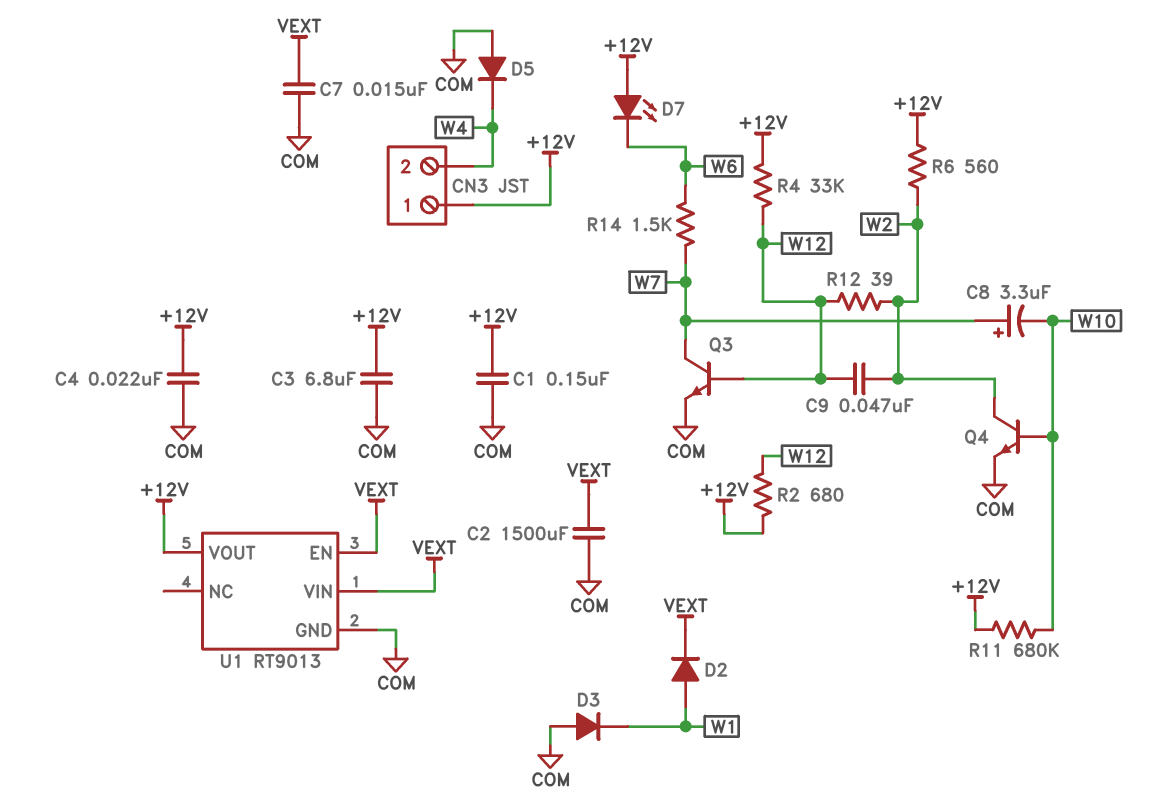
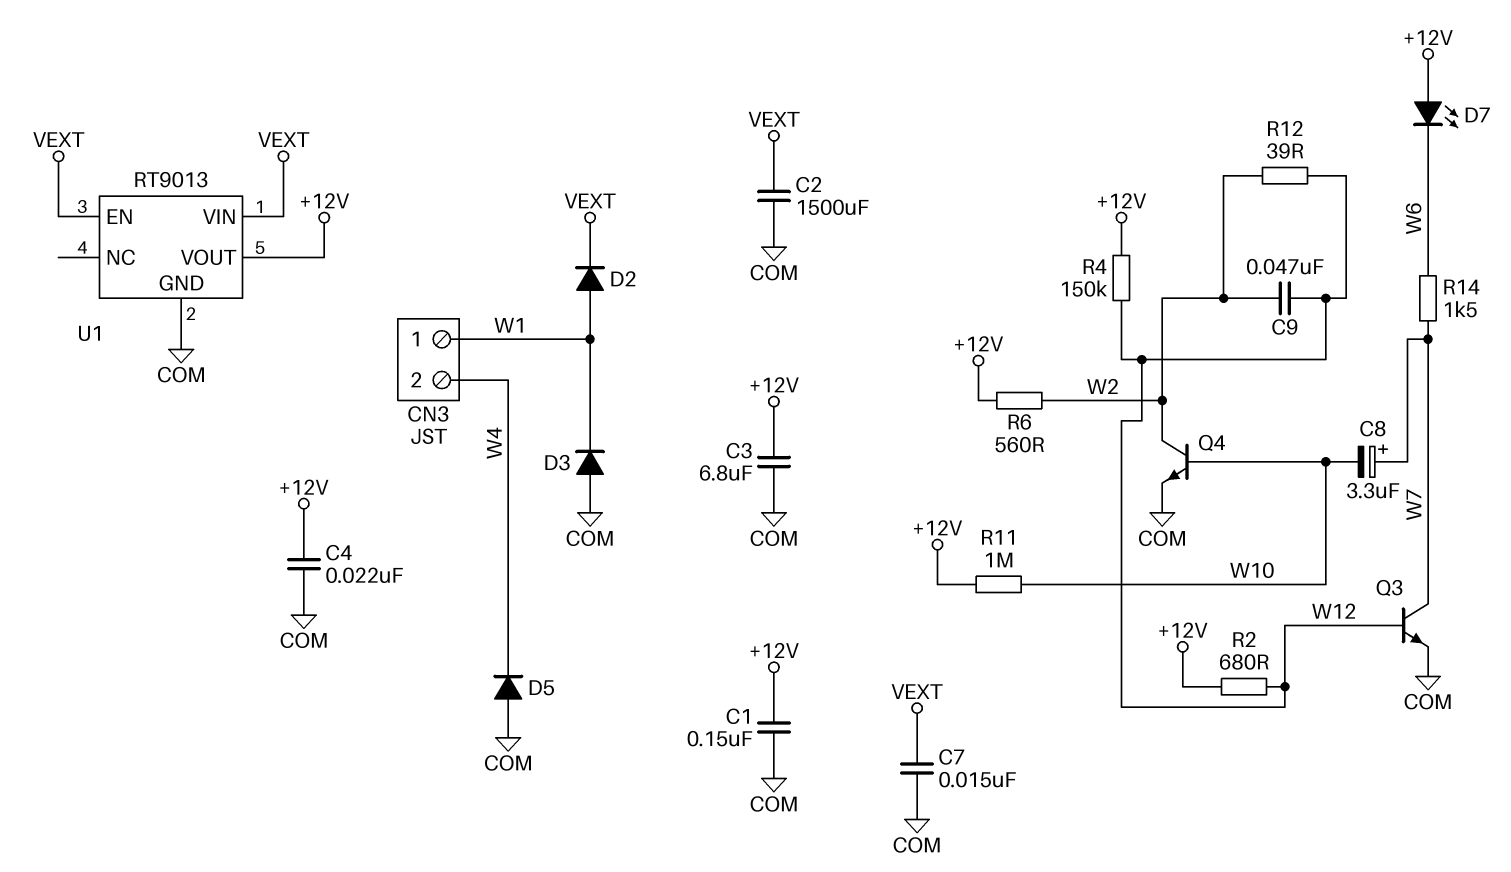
CN3 pin 1: +12V -> W1
R4: 33k (+12V, W12) -> 150k (+12V, W12)
R11: 680k (+12V, W10) -> 1M (+12V, W10)

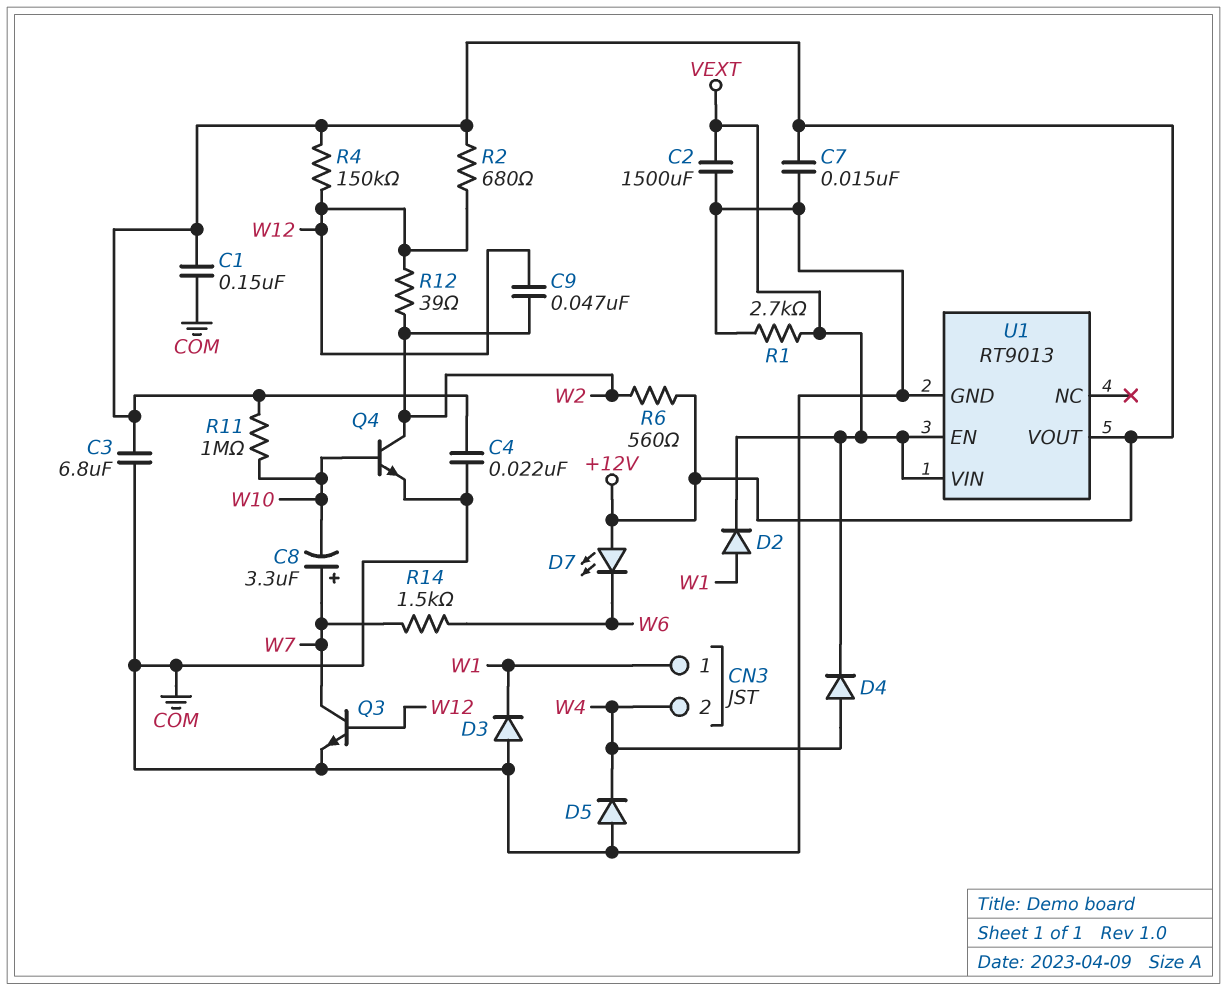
C7: 15nF (COM, VEXT) -> 15nF (+12V, COM)
D4: none -> diode (A W4, K VEXT)
R1: none -> 2.7k (COM, VEXT)

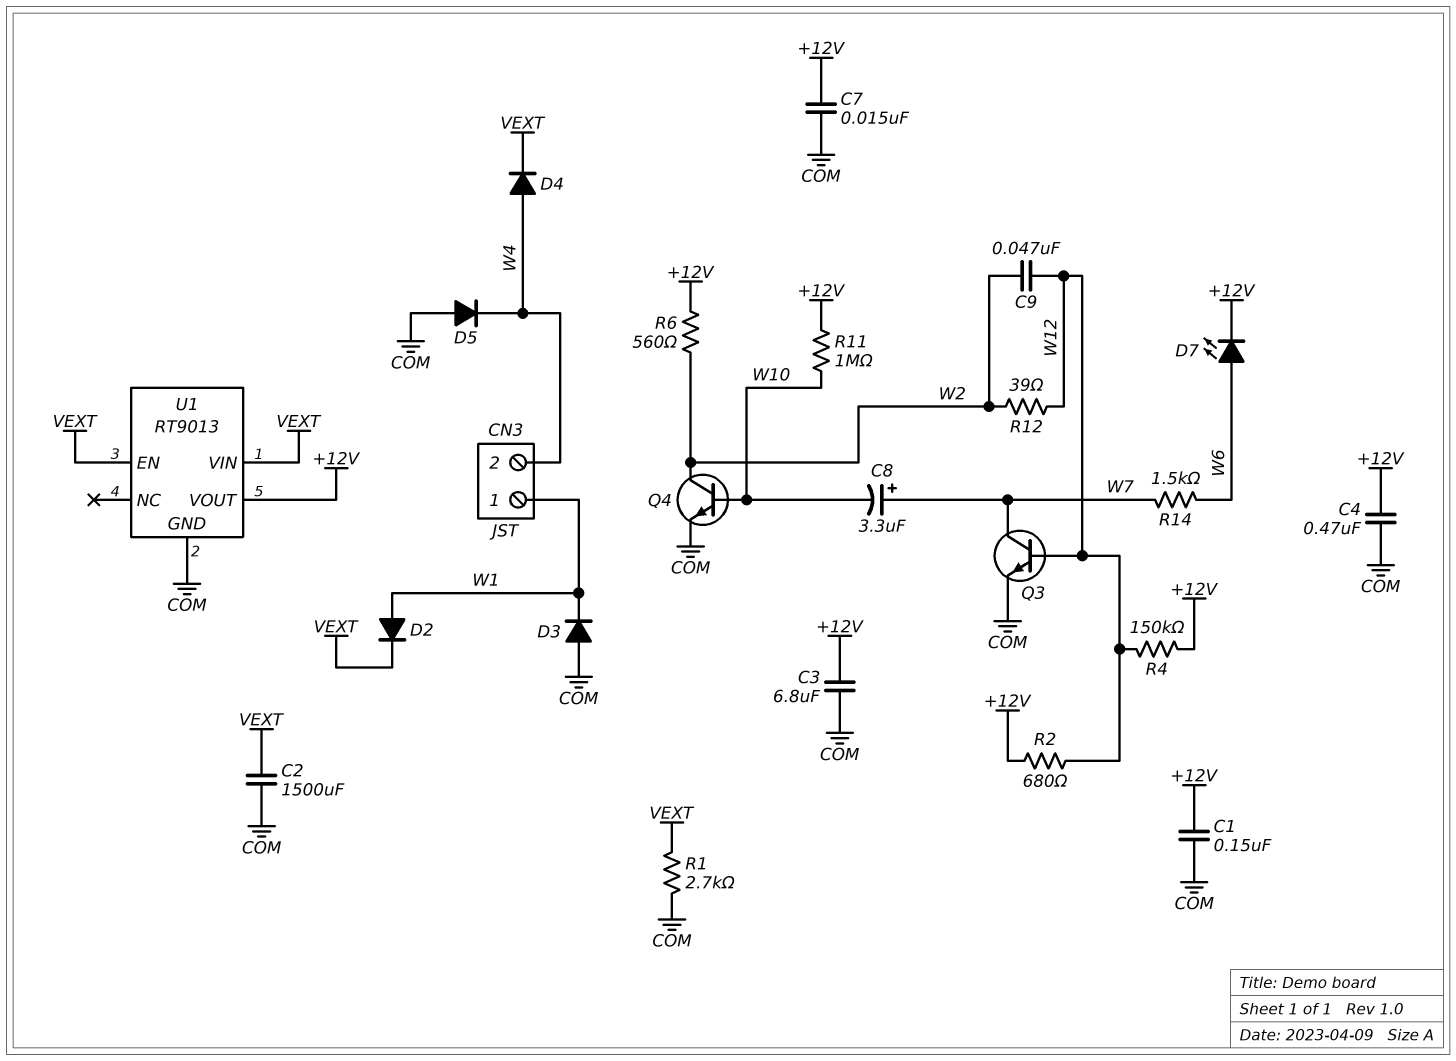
C4: 22nF (+12V, COM) -> 470nF (+12V, COM)
D7: LED (A +12V, K W6) -> LED (A W6, K +12V)

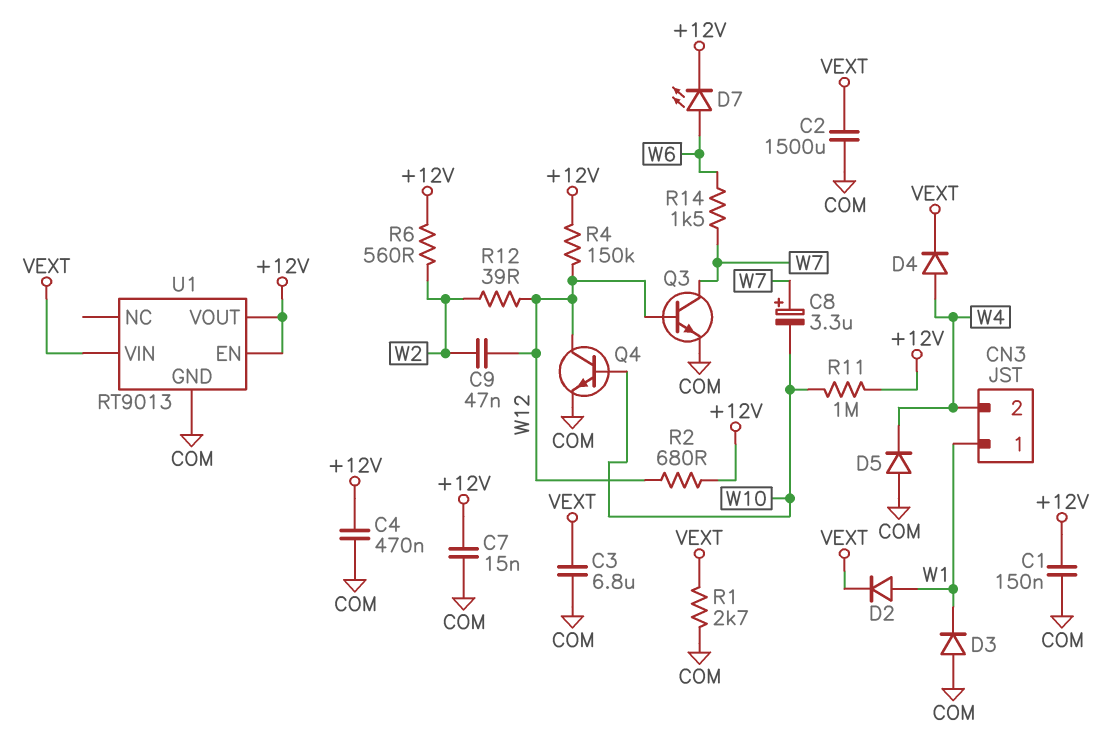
C3: 6.8uF (+12V, COM) -> 6.8uF (COM, VEXT)
Q4: NPN (B W10, C W2, E COM) -> NPN (B W10, C W12, E COM)
U1 pin EN: VEXT -> +12V

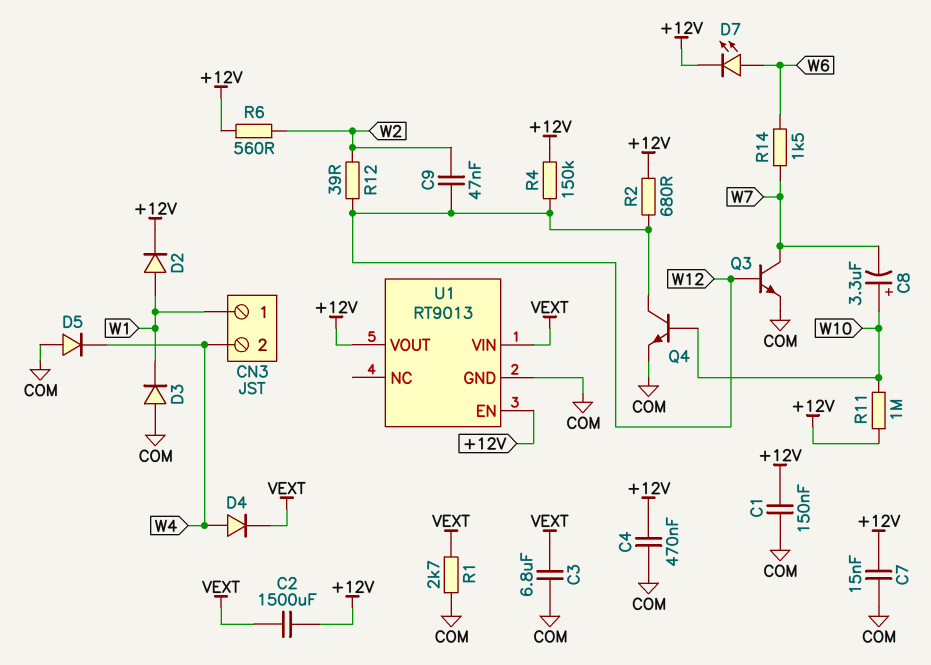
C2: 1500uF (COM, VEXT) -> 1500uF (+12V, VEXT)
C8: 3.3uF (plus W7, minus W10) -> 3.3uF (plus W10, minus W7)
D2: diode (A W1, K VEXT) -> diode (A W1, K +12V)

